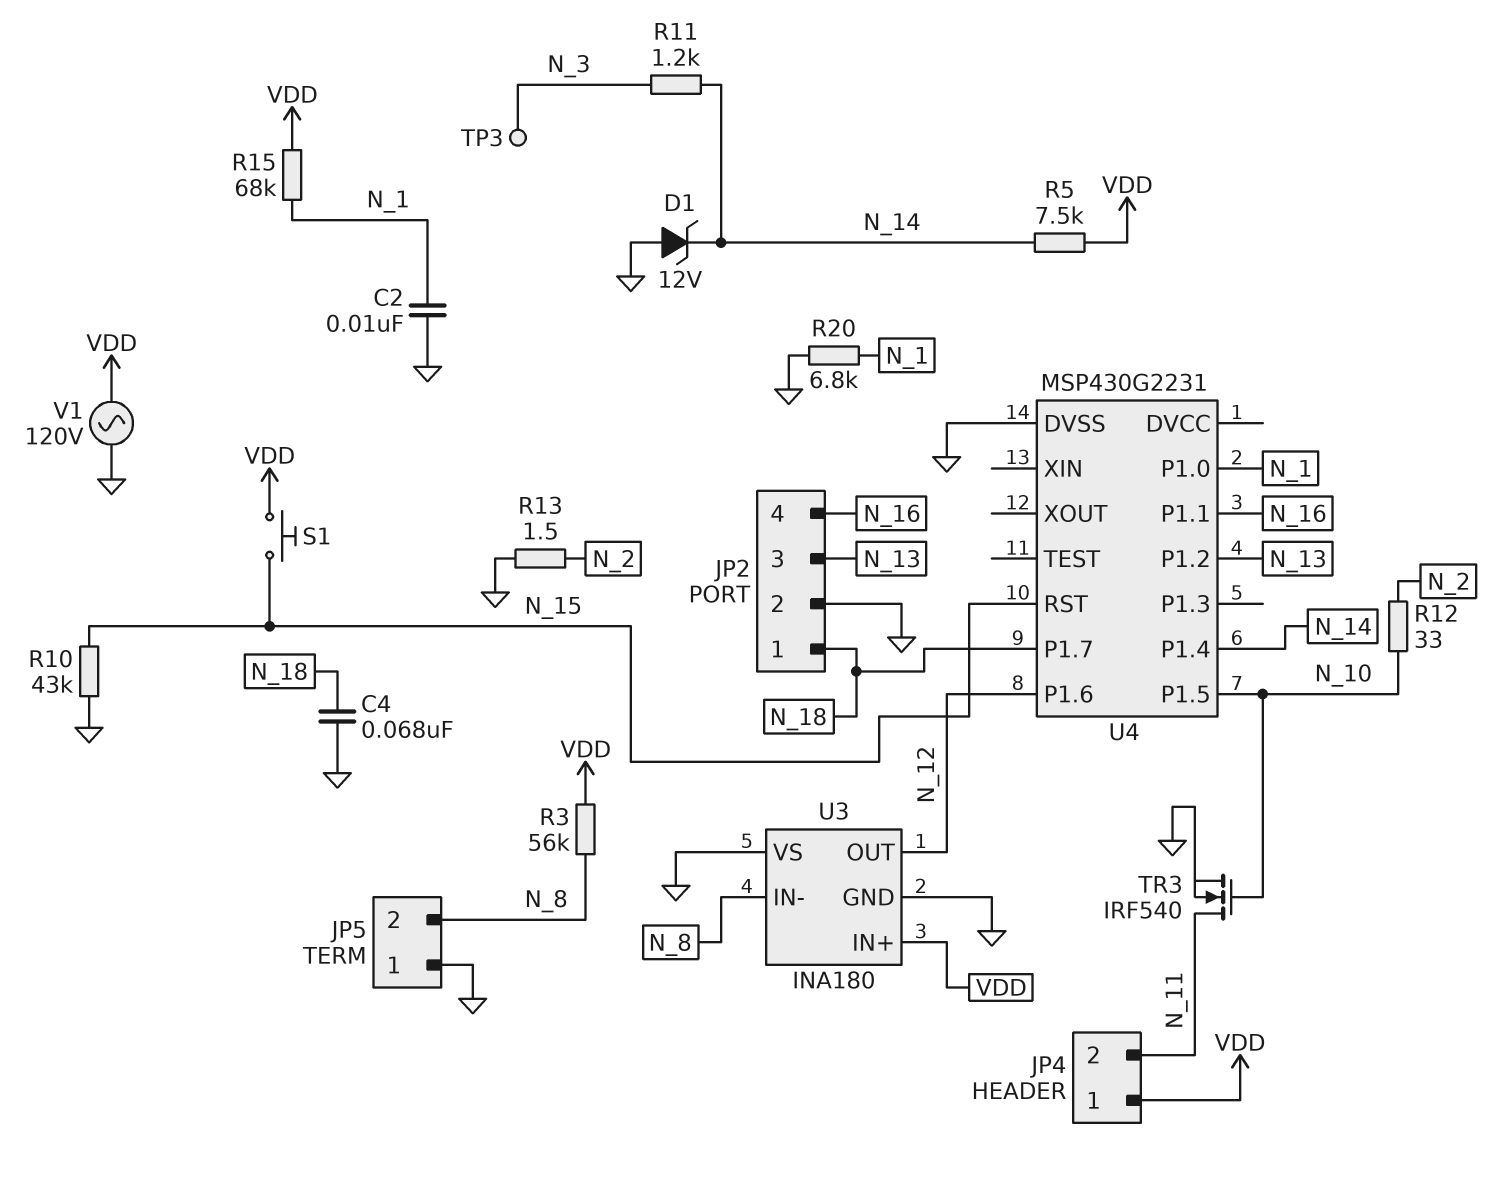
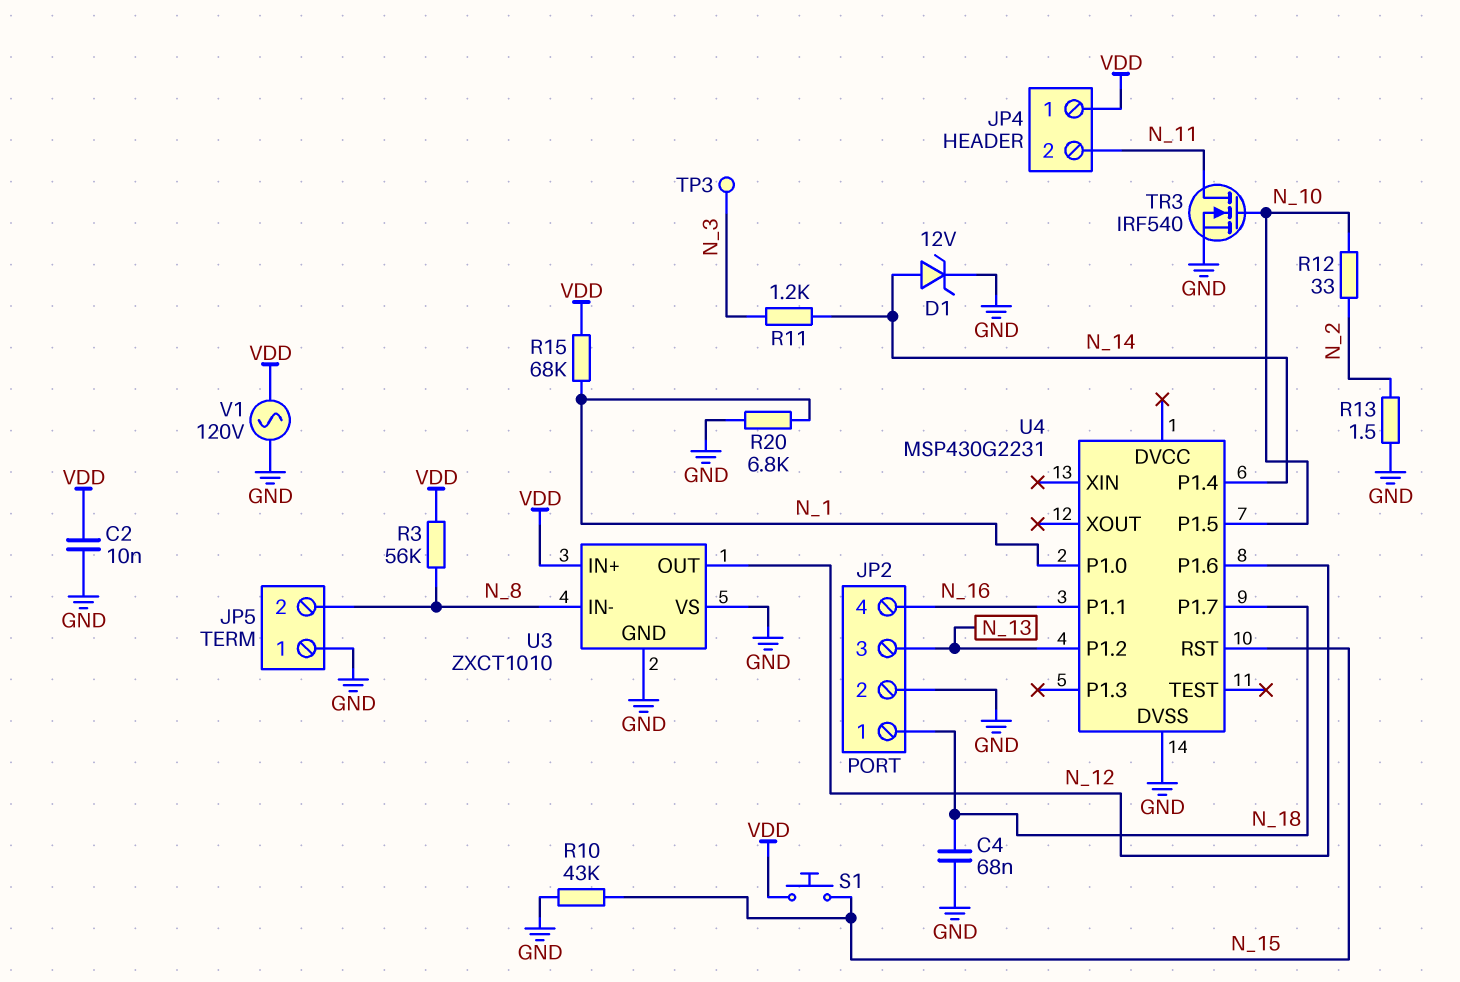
C2: 10nF (GND, N_1) -> 10nF (GND, VDD)
D1: zener 12V (A GND, K N_14) -> zener 12V (A N_14, K GND)
R5: 7.5k (N_14, VDD) -> none
U3: INA180 -> ZXCT1010

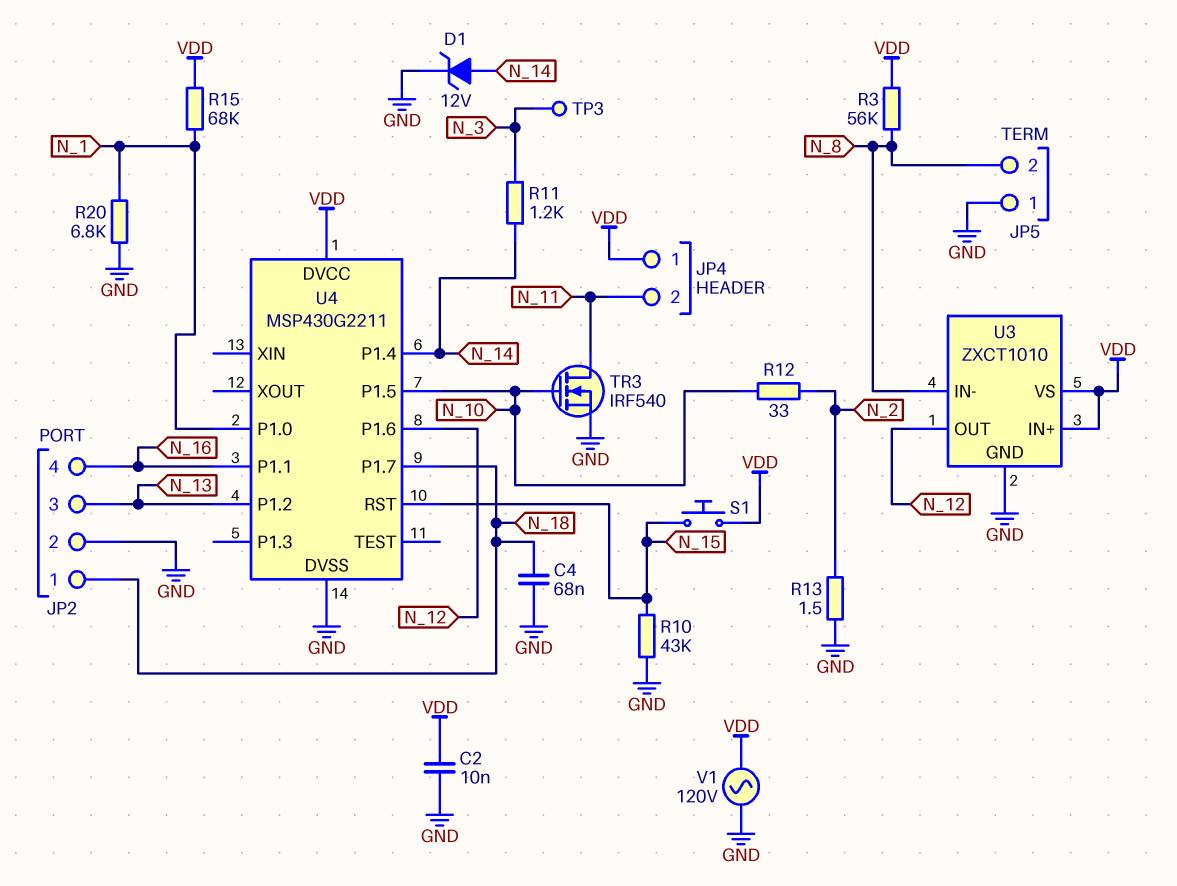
U3 pin VS: GND -> VDD
U4: MSP430G2231 -> MSP430G2211
U4 pin DVCC: none -> VDD

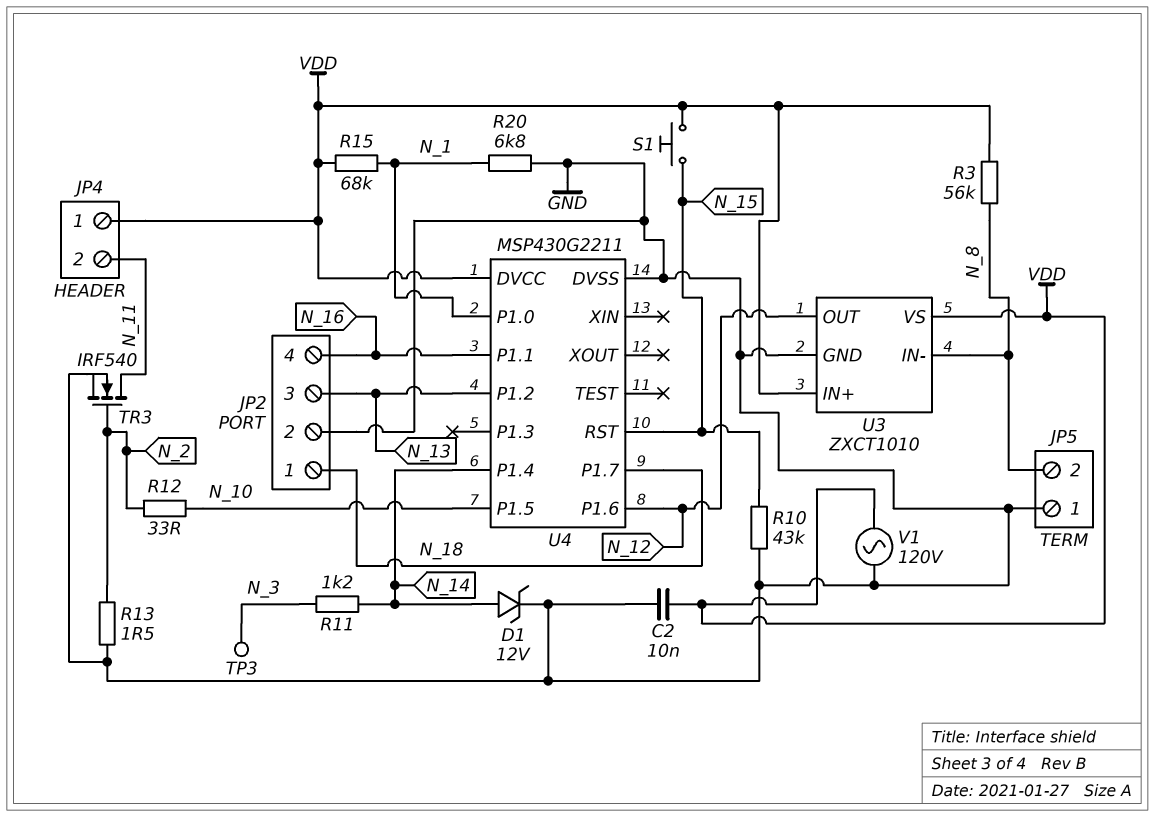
C4: 68nF (GND, N_18) -> none
TR3: NMOS IRF540 (G N_10, D N_11, S GND) -> NMOS IRF540 (G N_2, D N_11, S GND)

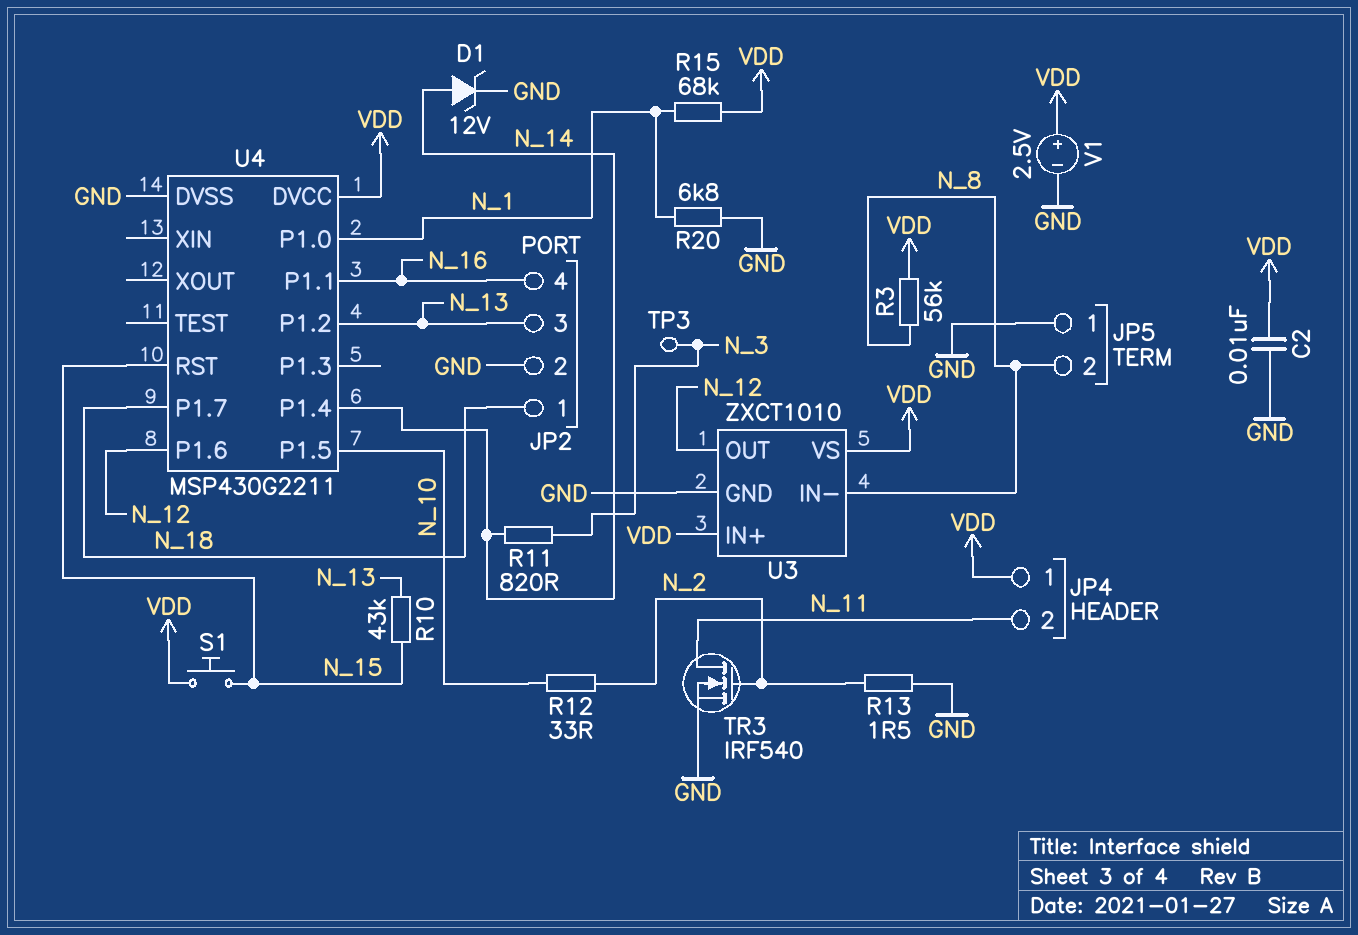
R10: 43k (GND, N_15) -> 43k (N_13, N_15)
R11: 1.2k (N_3, N_14) -> 820 (N_3, N_14)
V1: AC 120V (GND, VDD) -> 2.5V (plus VDD, minus GND)

